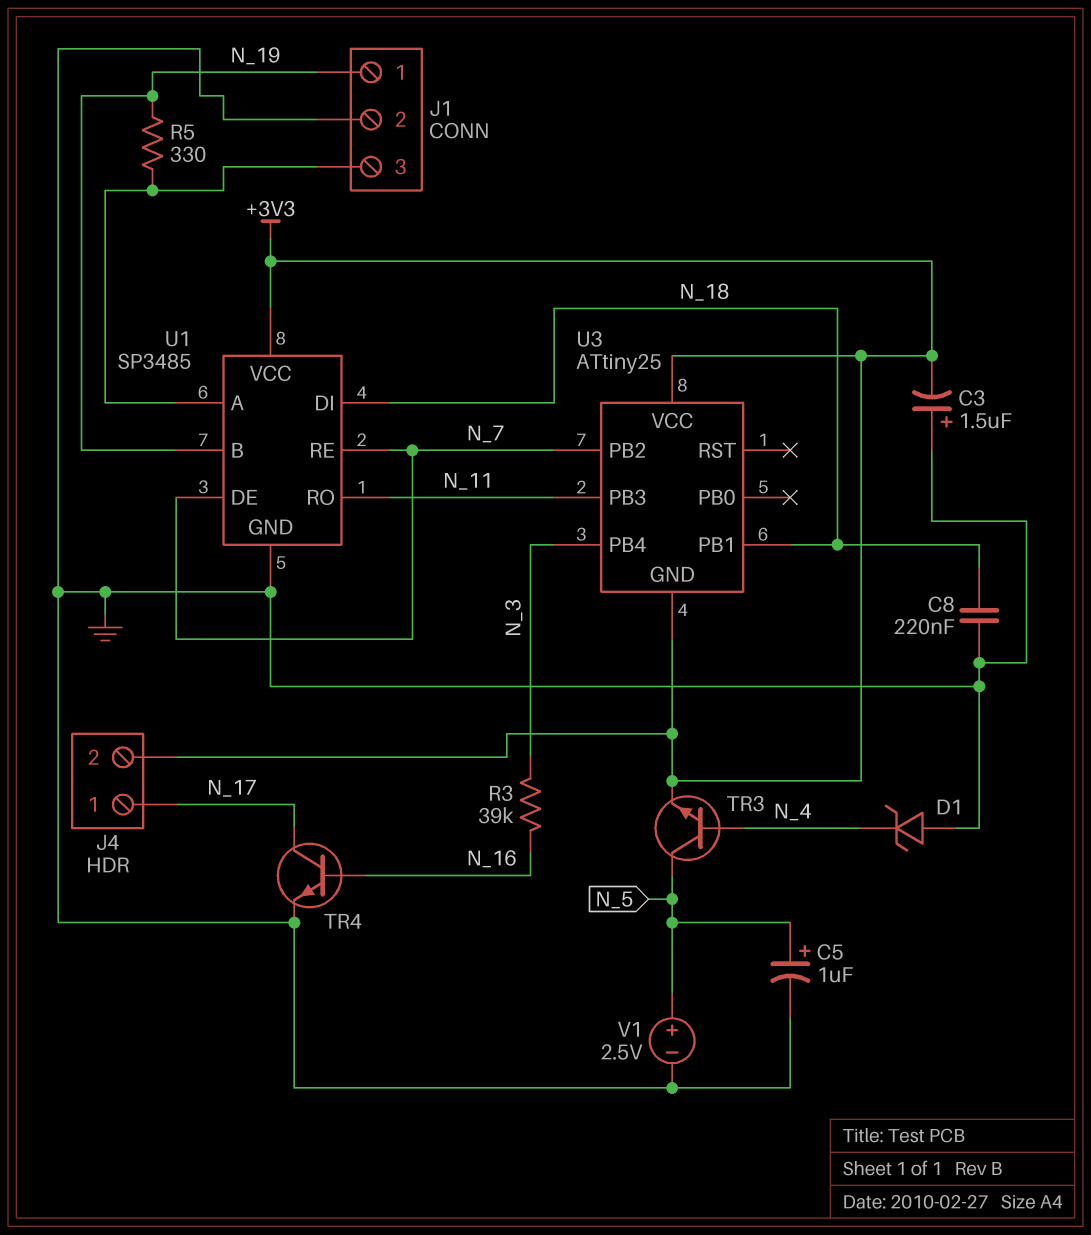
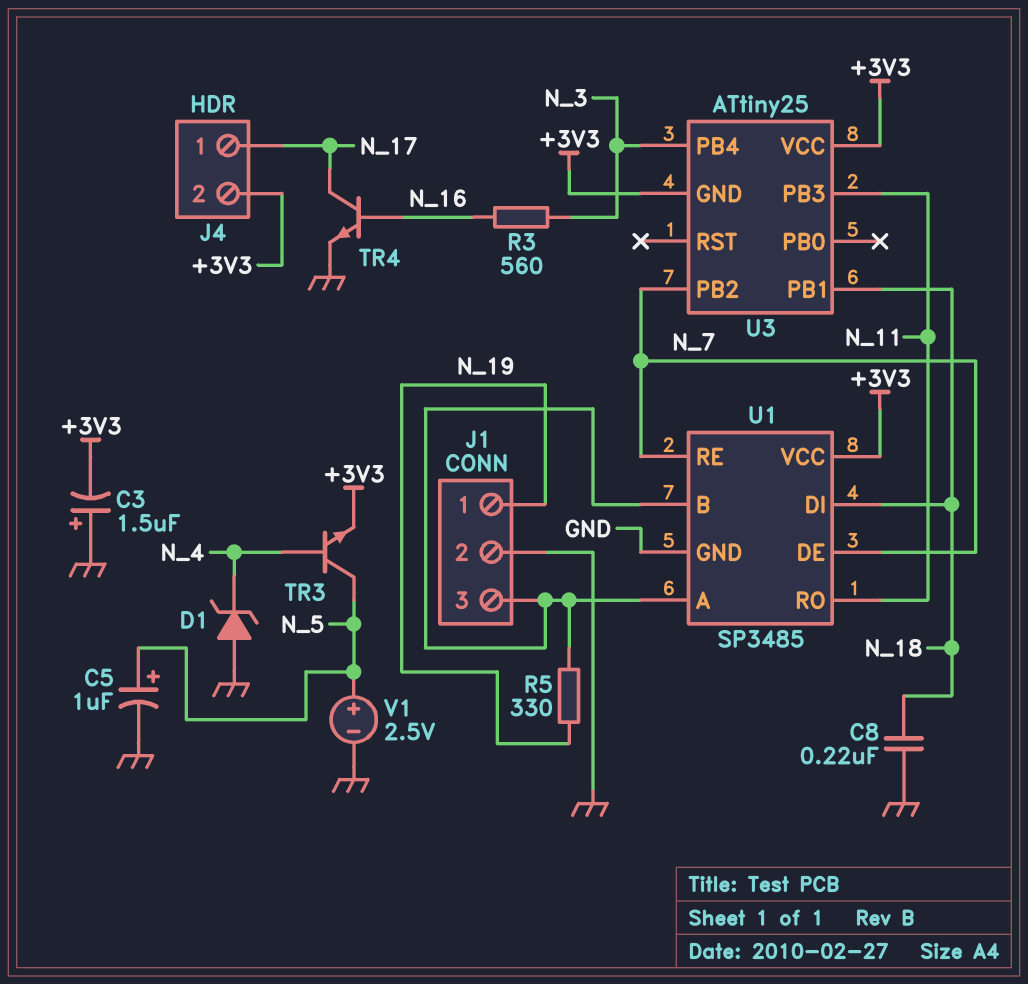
R3: 39k (N_3, N_16) -> 560 (N_3, N_16)
U1 pin B: N_19 -> J1/3

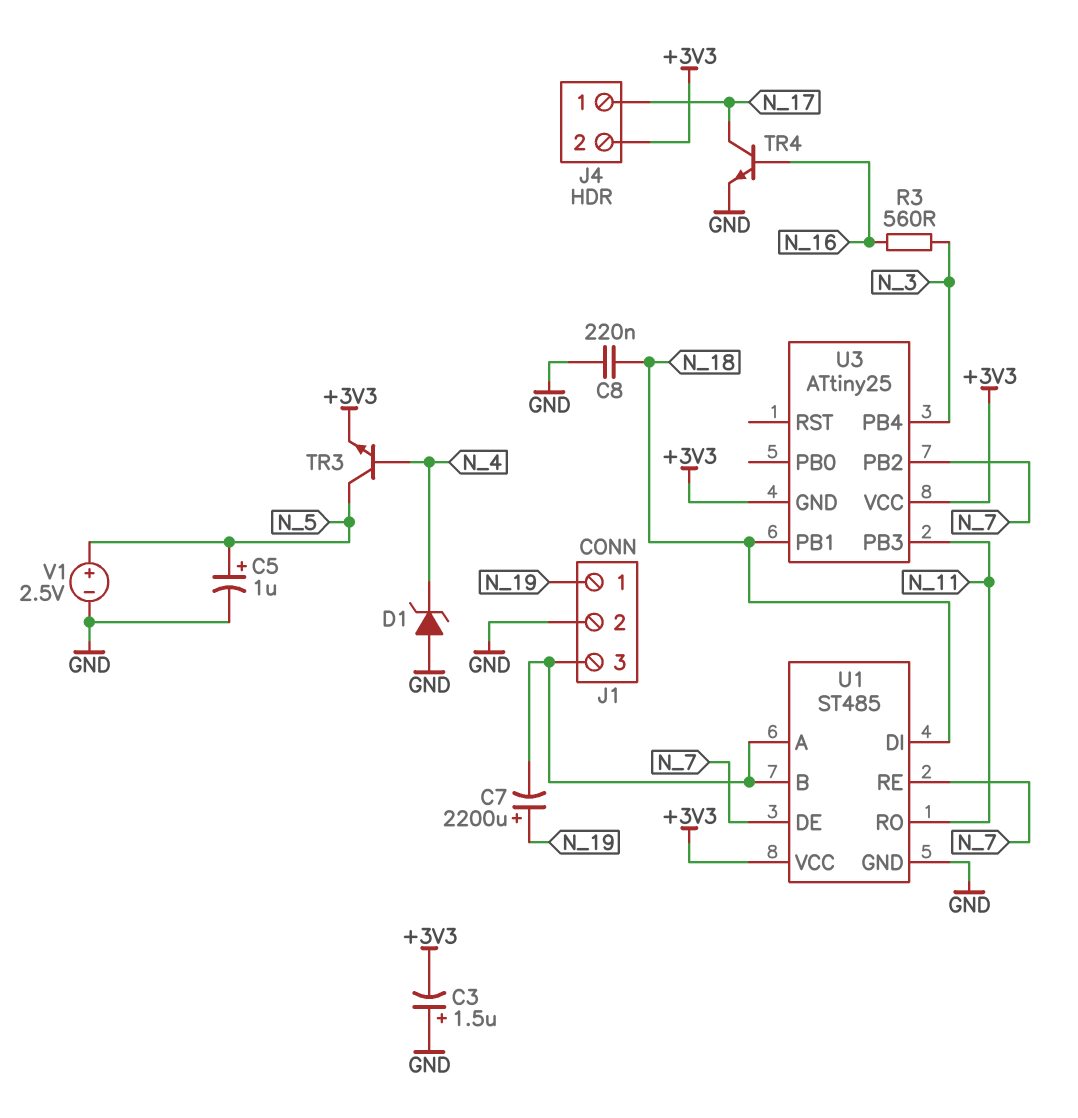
C7: none -> 2200uF (plus N_19, minus J1/3)
R5: 330 (J1/3, N_19) -> none
U1: SP3485 -> ST485

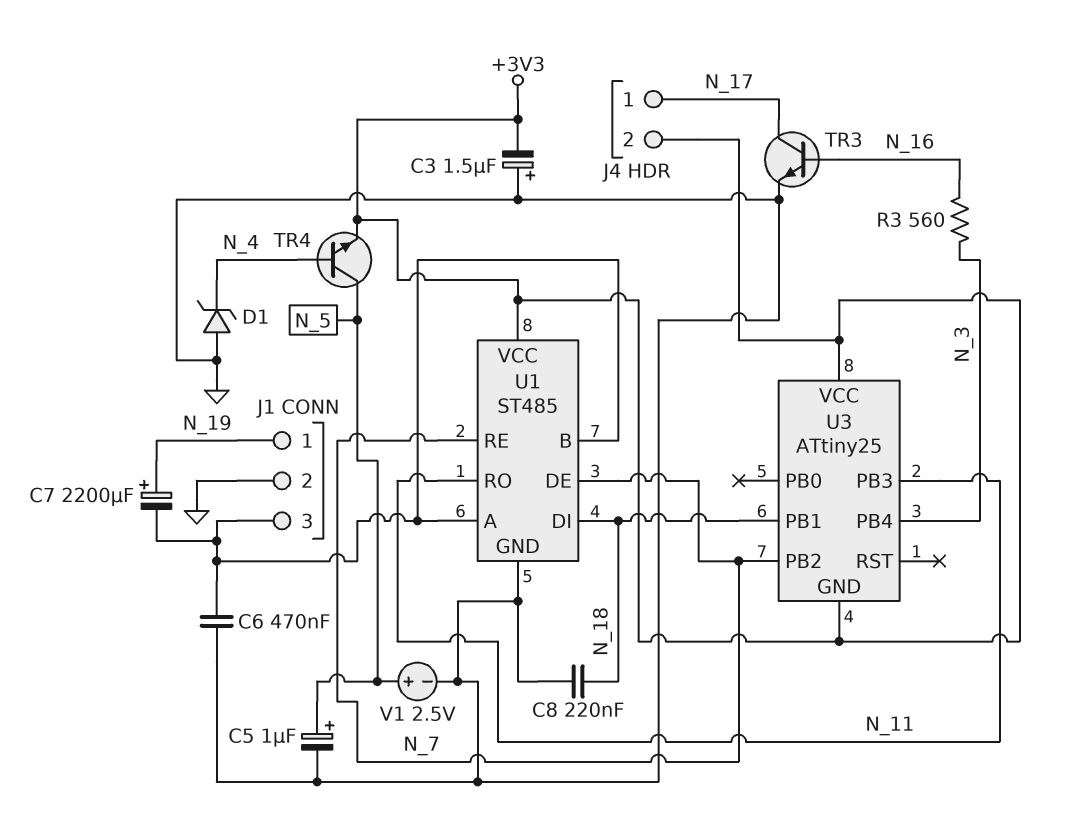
C6: none -> 470nF (GND, J1/3)
TR3: NPN (B N_4, C N_5, E +3V3) -> NPN (B N_16, C N_17, E GND)
TR4: NPN (B N_16, C N_17, E GND) -> NPN (B N_4, C N_5, E +3V3)

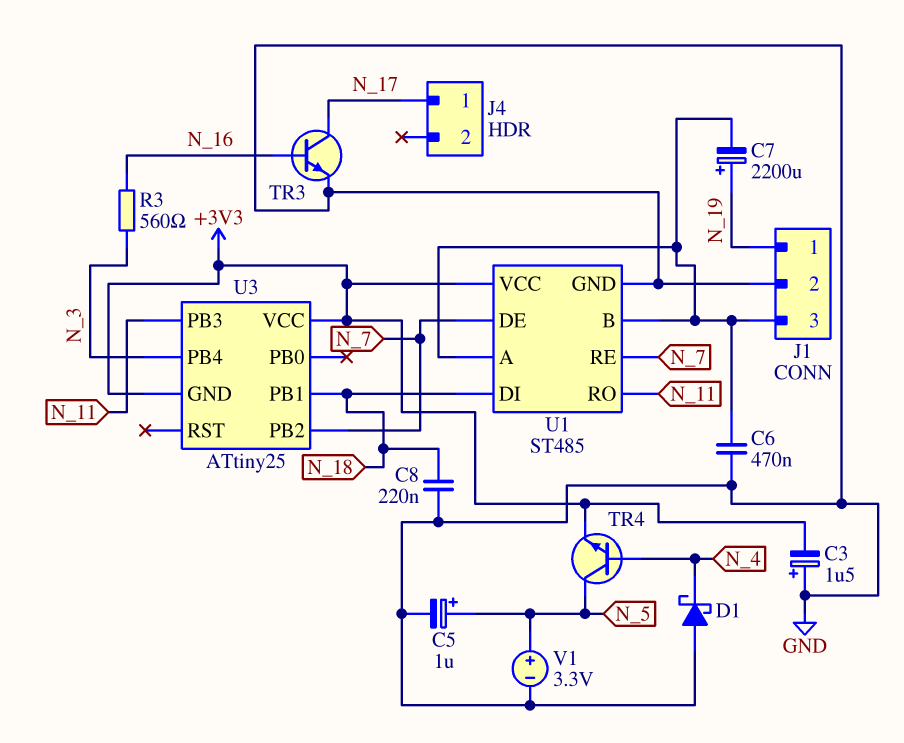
D1: zener (A GND, K N_4) -> schottky (A GND, K N_4)
J4 pin 2: +3V3 -> none
V1: 2.5V (plus N_5, minus GND) -> 3.3V (plus N_5, minus GND)

